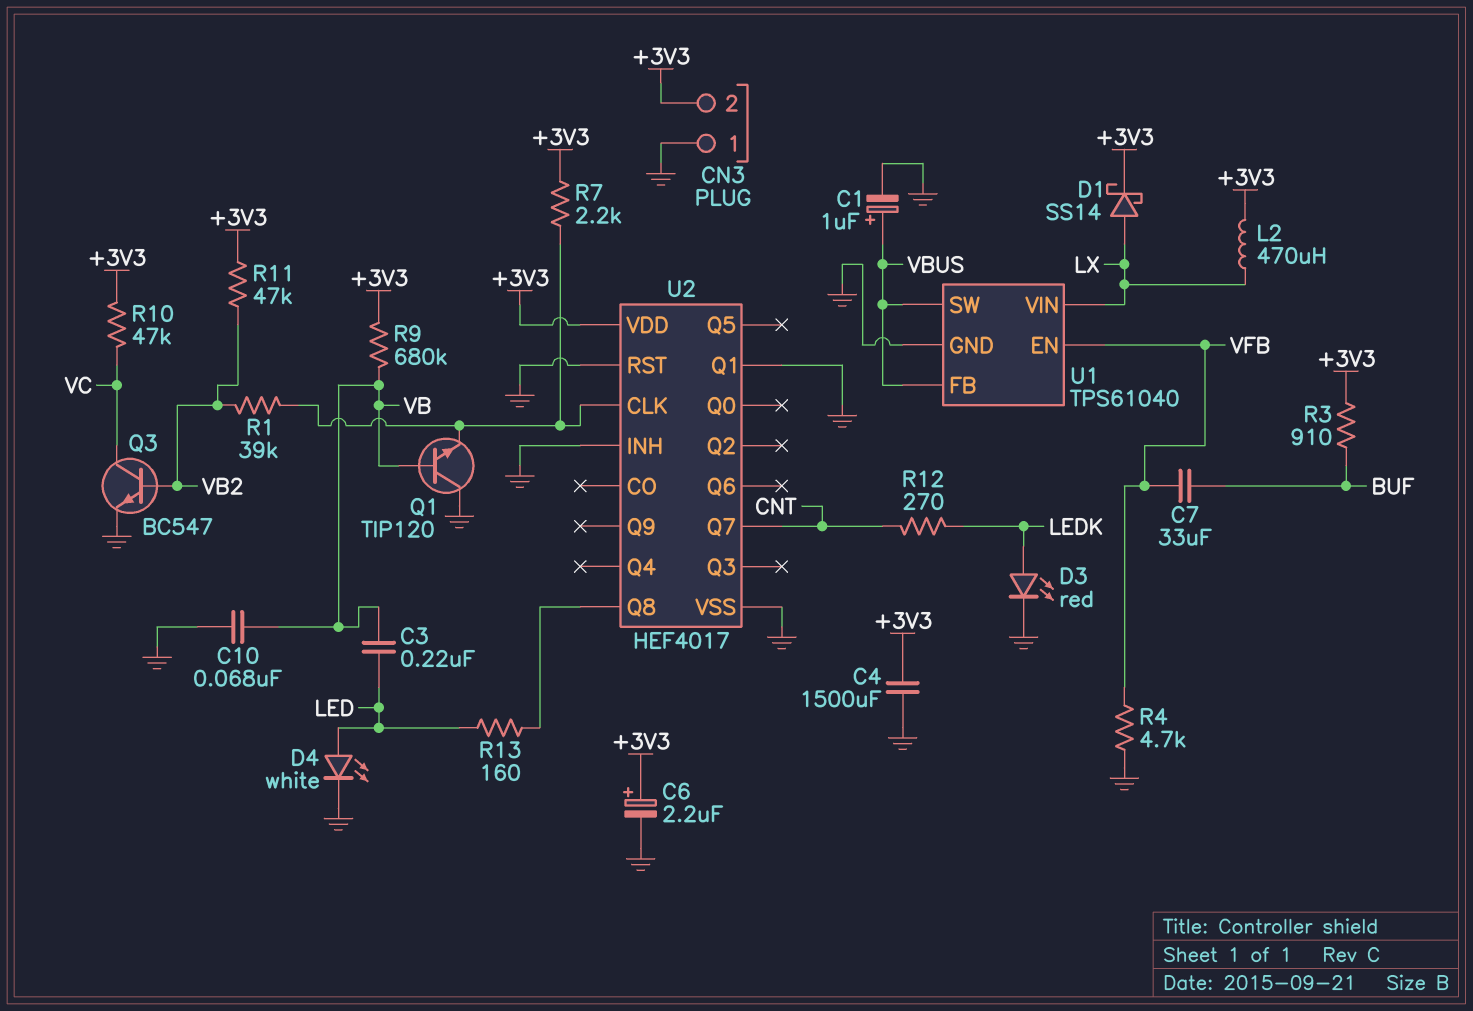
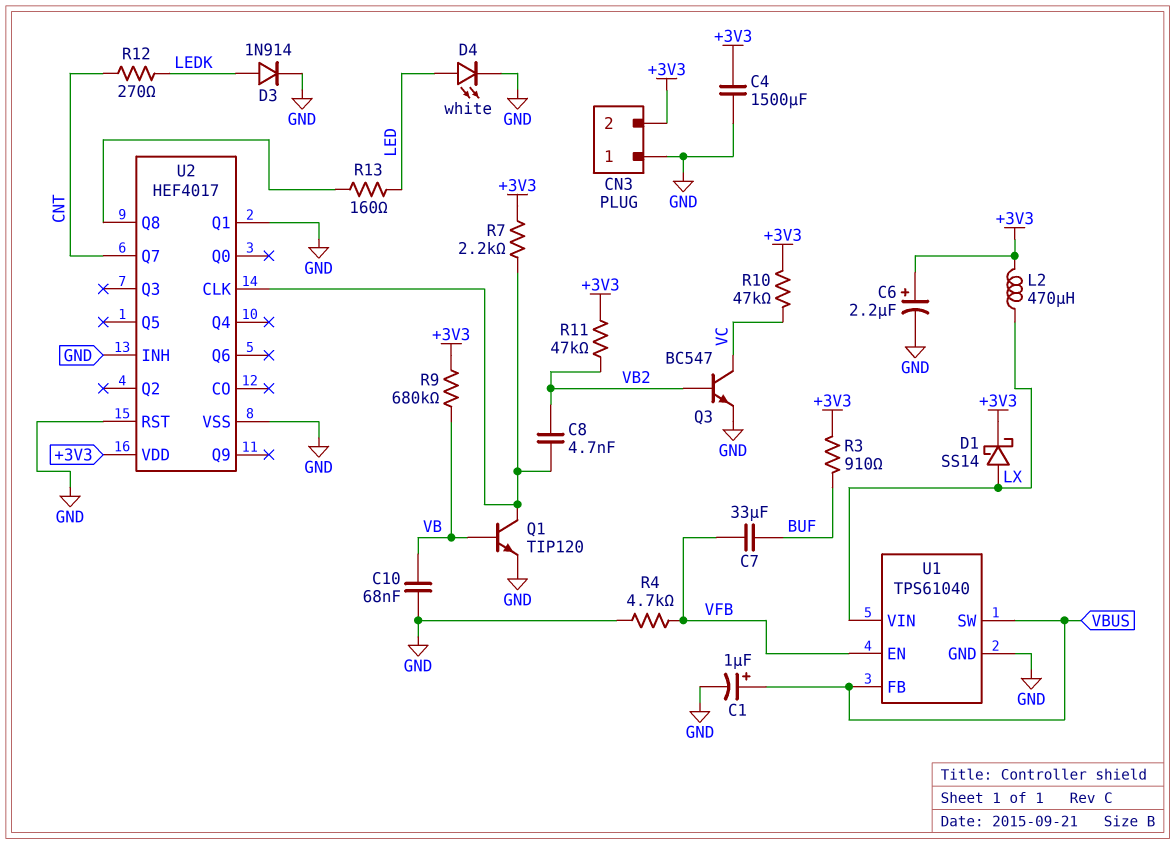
C3: 220nF (LED, VB) -> none
C8: none -> 4.7nF (U2/CLK, VB2)
D3: LED red (A LEDK, K GND) -> diode 1N914 (A LEDK, K GND)
Q1: NPN TIP120 (B VB, C GND, E U2/CLK) -> NPN TIP120 (B VB, C U2/CLK, E GND)
R1: 39k (U2/CLK, VB2) -> none

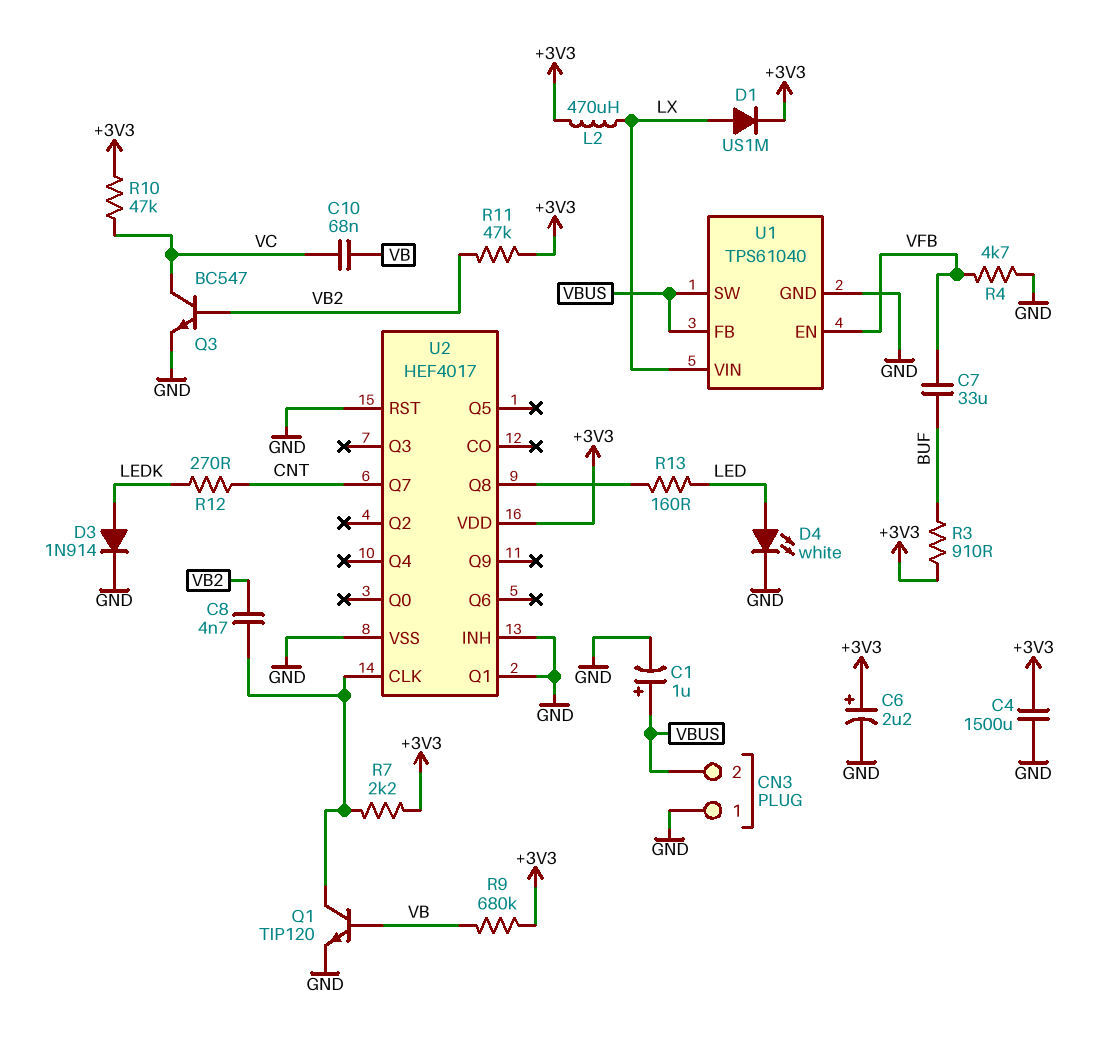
C10: 68nF (GND, VB) -> 68nF (VB, VC)
CN3 pin 2: +3V3 -> VBUS
D1: schottky SS14 (A LX, K +3V3) -> diode US1M (A LX, K +3V3)

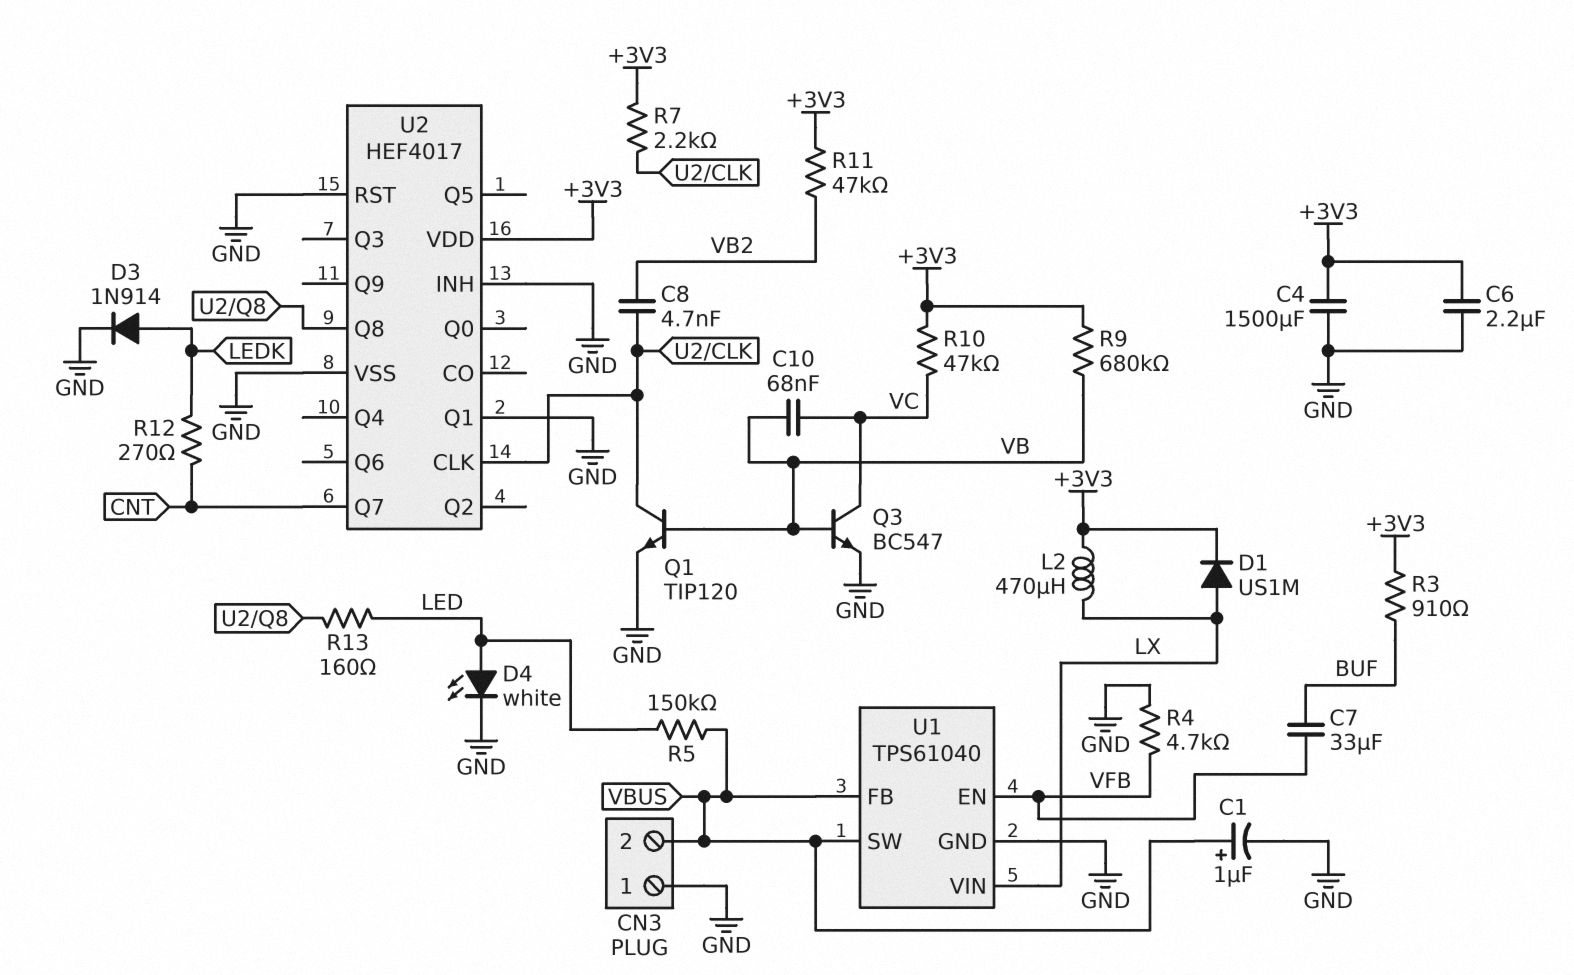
C6: 2.2uF (plus +3V3, minus GND) -> 2.2uF (+3V3, GND)
Q3: NPN BC547 (B VB2, C VC, E GND) -> NPN BC547 (B VB, C VC, E GND)
R5: none -> 150k (LED, VBUS)

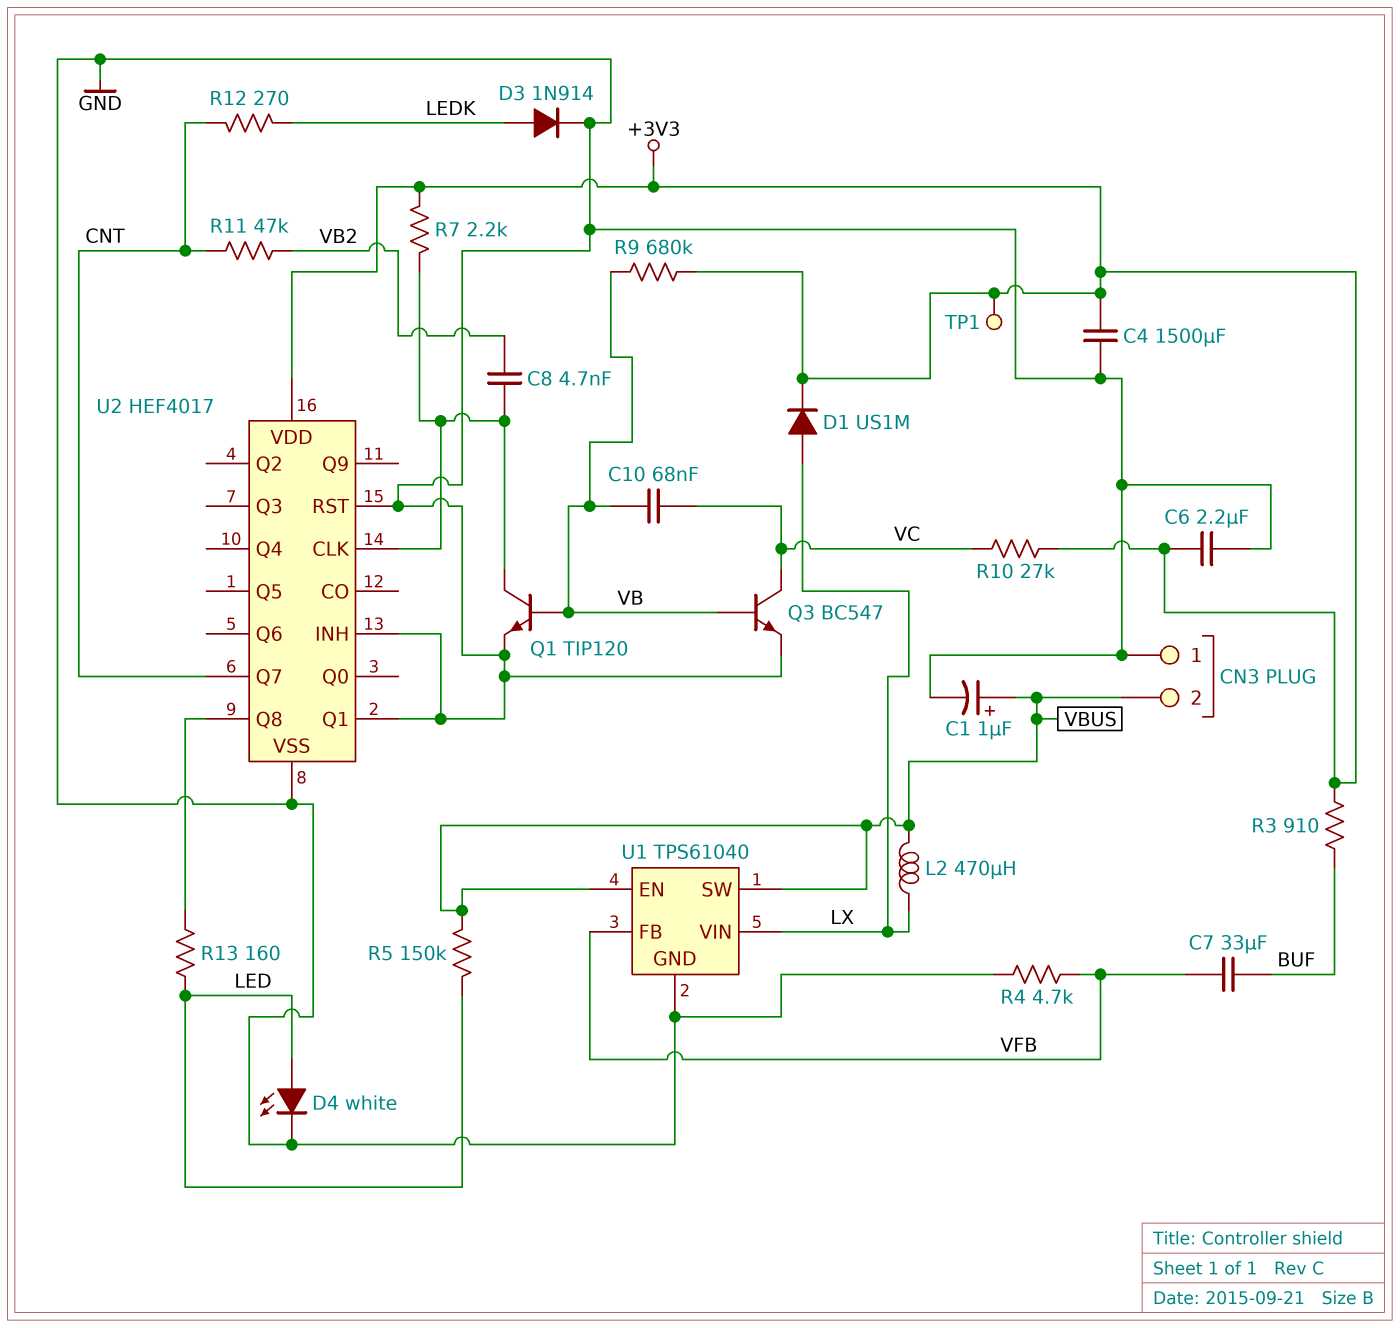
L2: 470uH (+3V3, LX) -> 470uH (LX, VBUS)
R10: 47k (+3V3, VC) -> 27k (+3V3, VC)
R11: 47k (+3V3, VB2) -> 47k (CNT, VB2)
TP1: none -> test point (+3V3)
U1 pin EN: VFB -> VBUS
U1 pin FB: VBUS -> VFB

